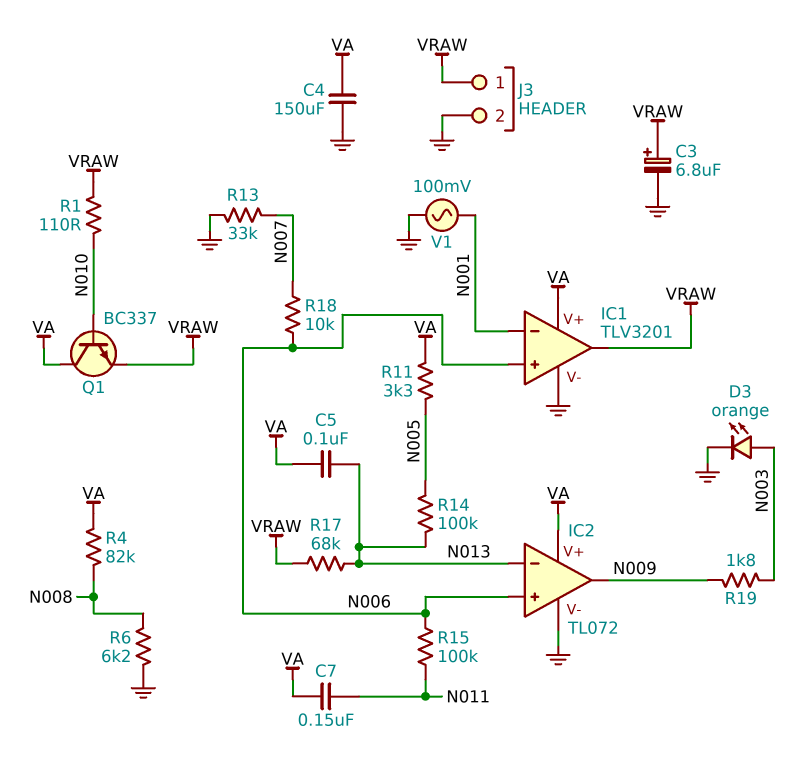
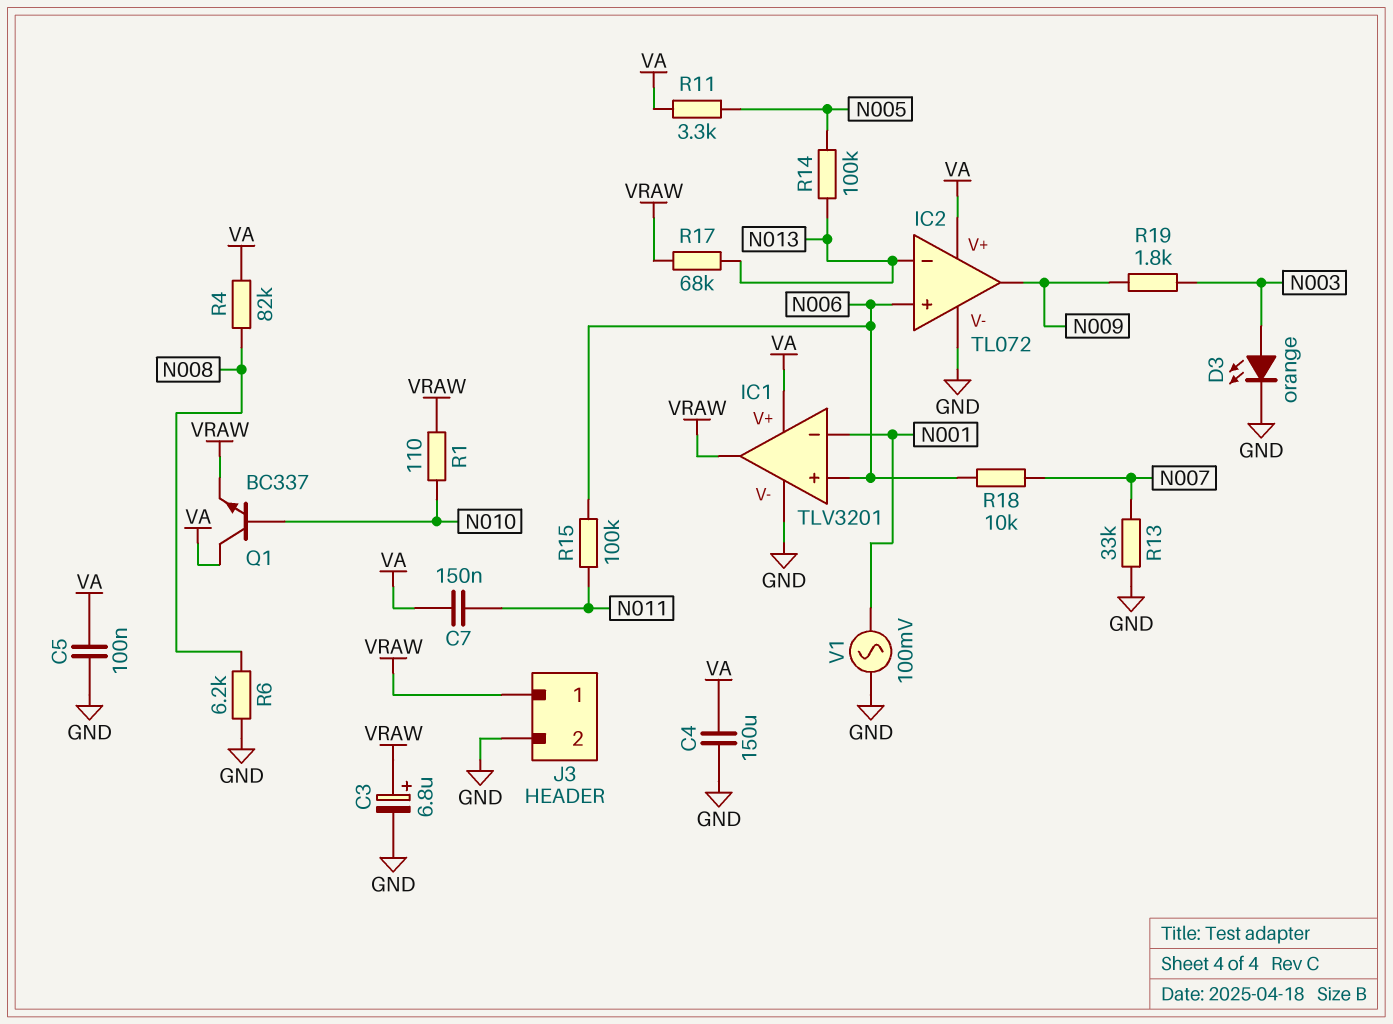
C5: 100nF (N013, VA) -> 100nF (GND, VA)

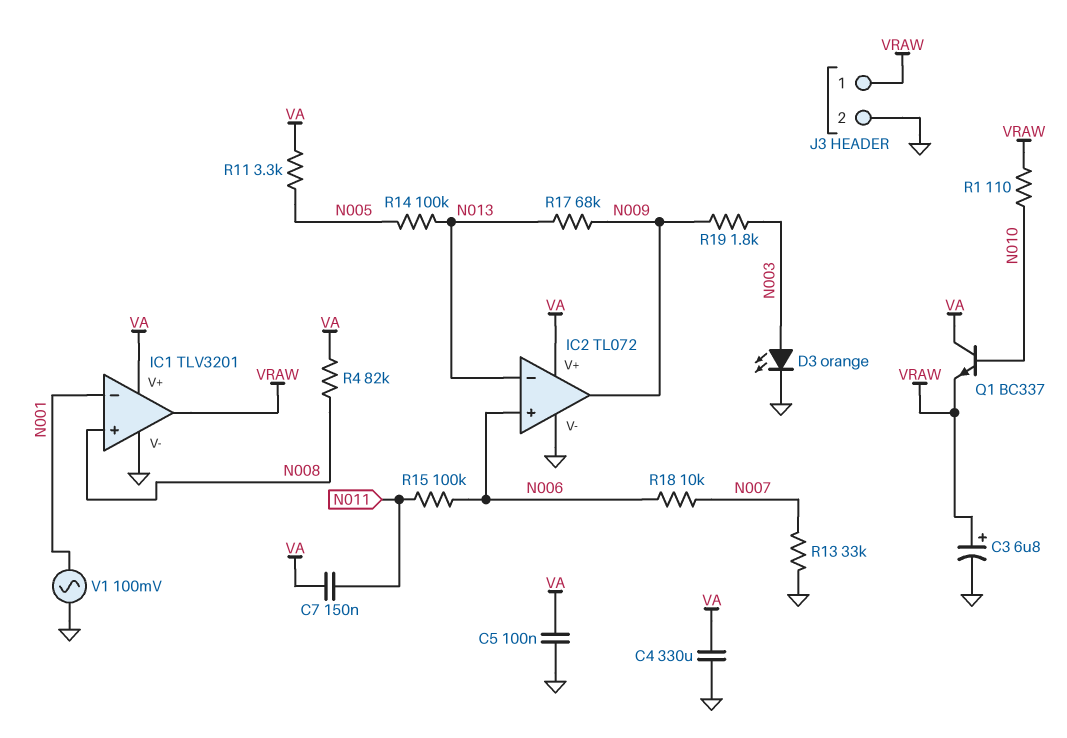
C4: 150uF (GND, VA) -> 330uF (GND, VA)
IC1 pin in+: N006 -> N008
R6: 6.2k (GND, N008) -> none
R17: 68k (N013, VRAW) -> 68k (N009, N013)

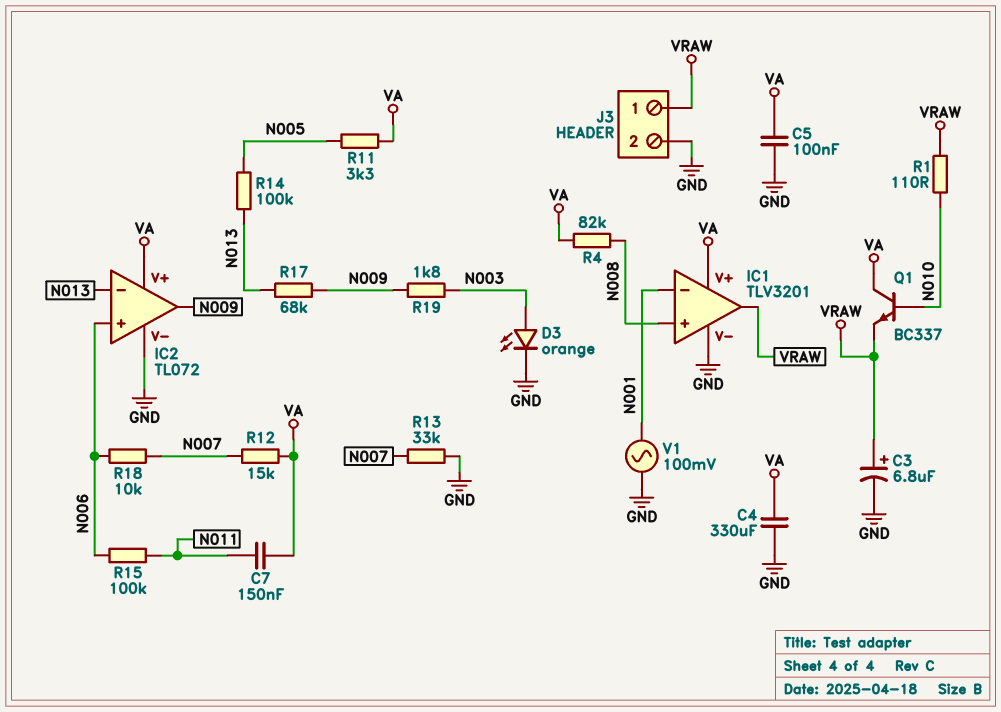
R12: none -> 15k (N007, VA)

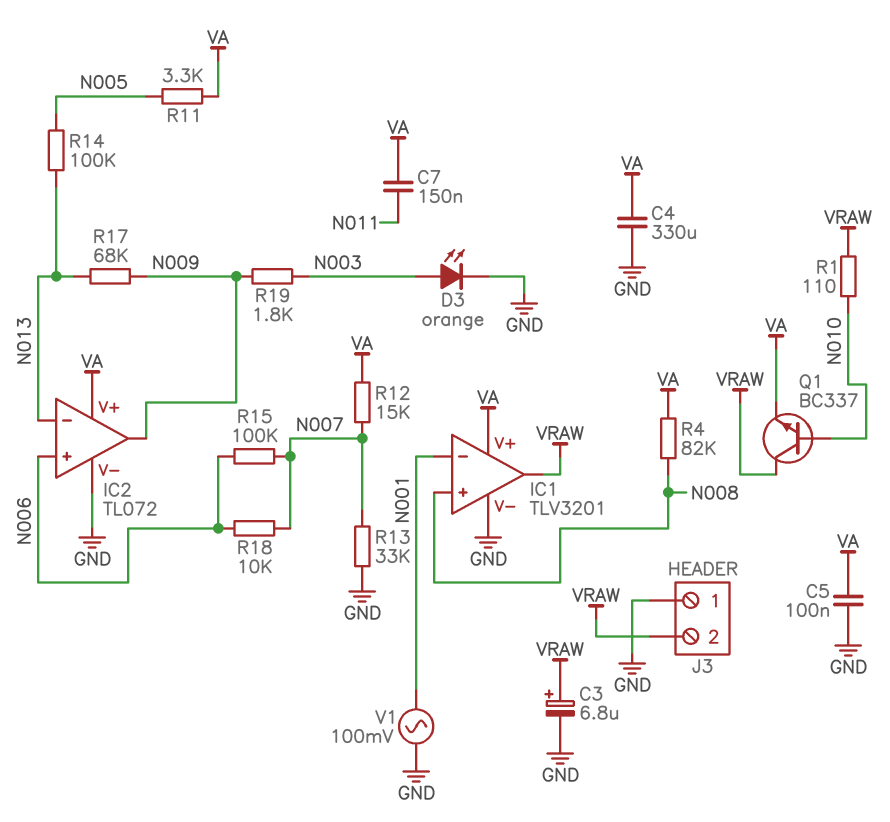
J3 pin 1: VRAW -> GND
J3 pin 2: GND -> VRAW
Q1: NPN BC337 (B N010, C VA, E VRAW) -> NPN BC337 (B N010, C VRAW, E VA)
R15: 100k (N006, N011) -> 100k (N006, N007)

